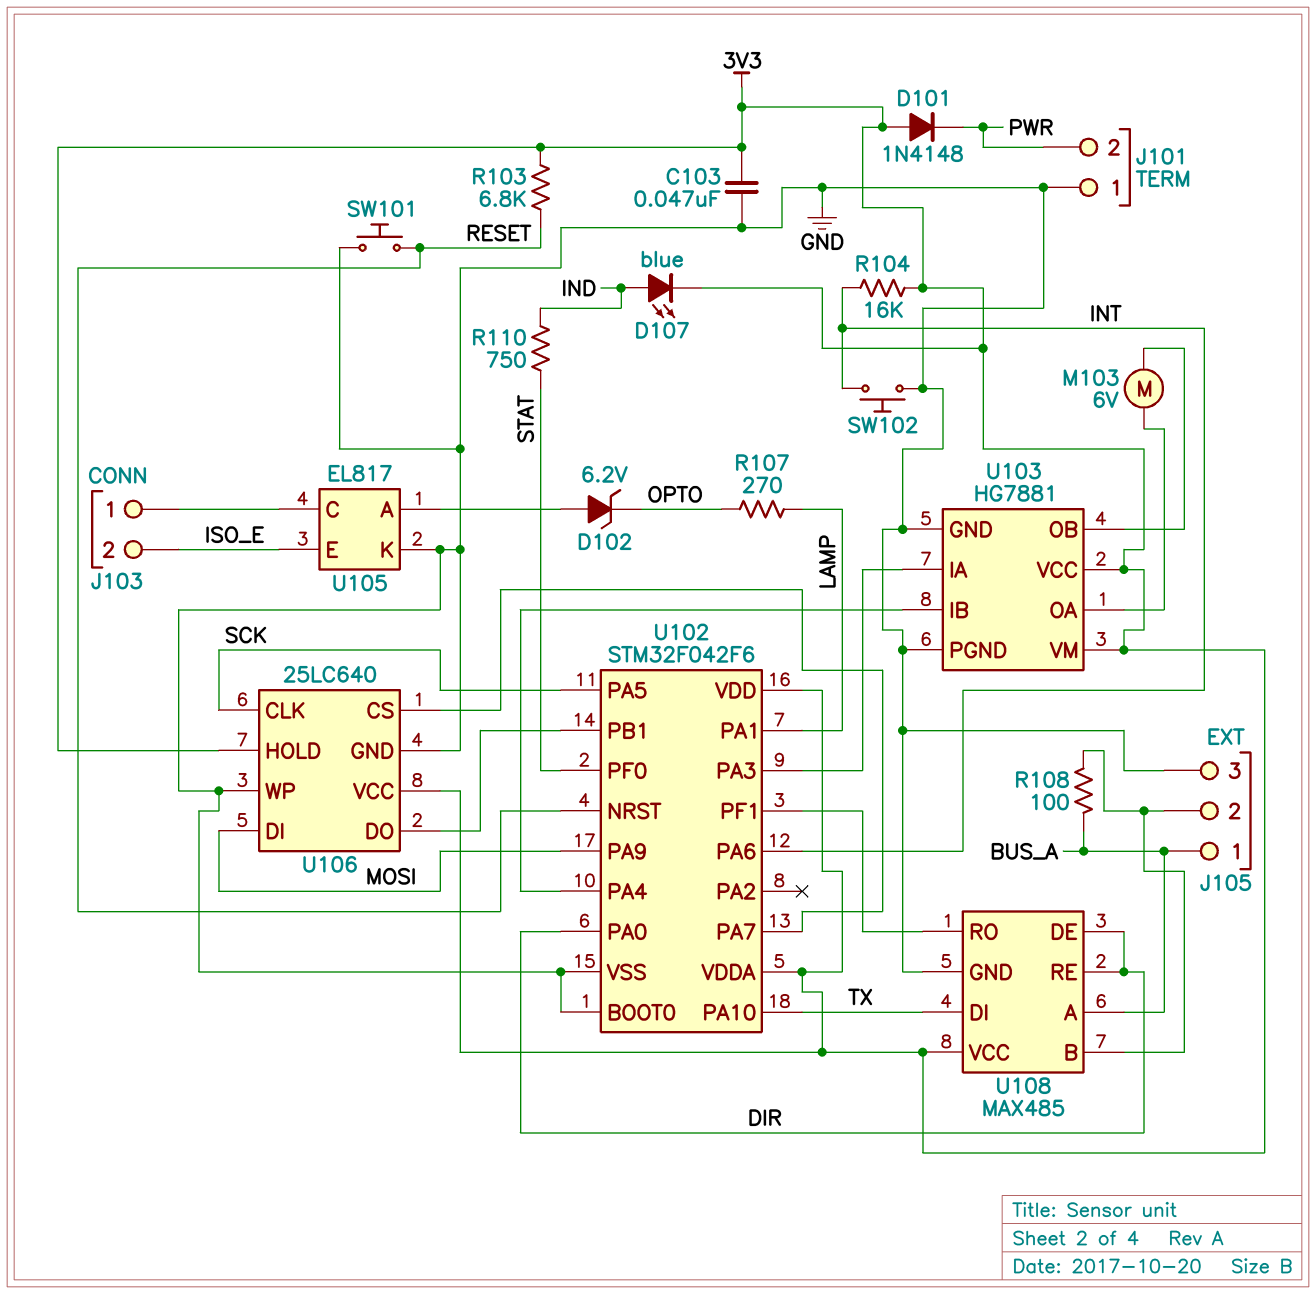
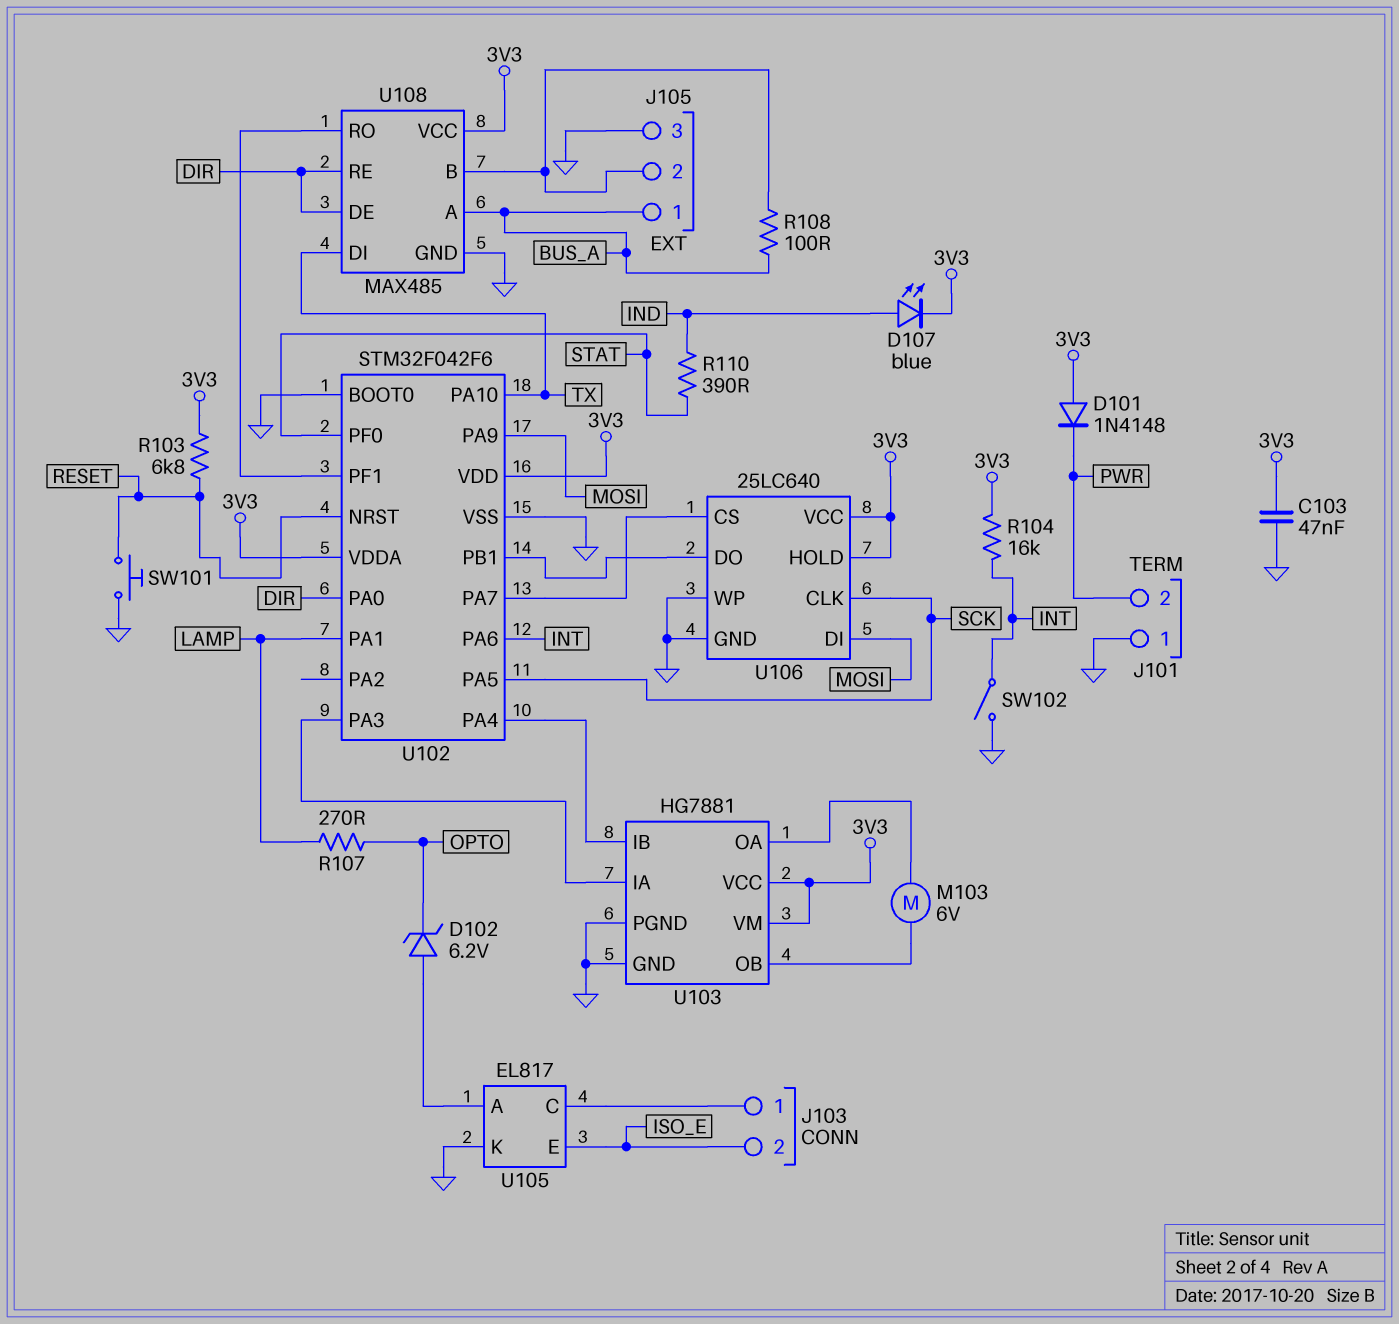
R110: 750 (IND, STAT) -> 390 (IND, STAT)
SW102: button (GND, INT) -> switch (GND, INT)

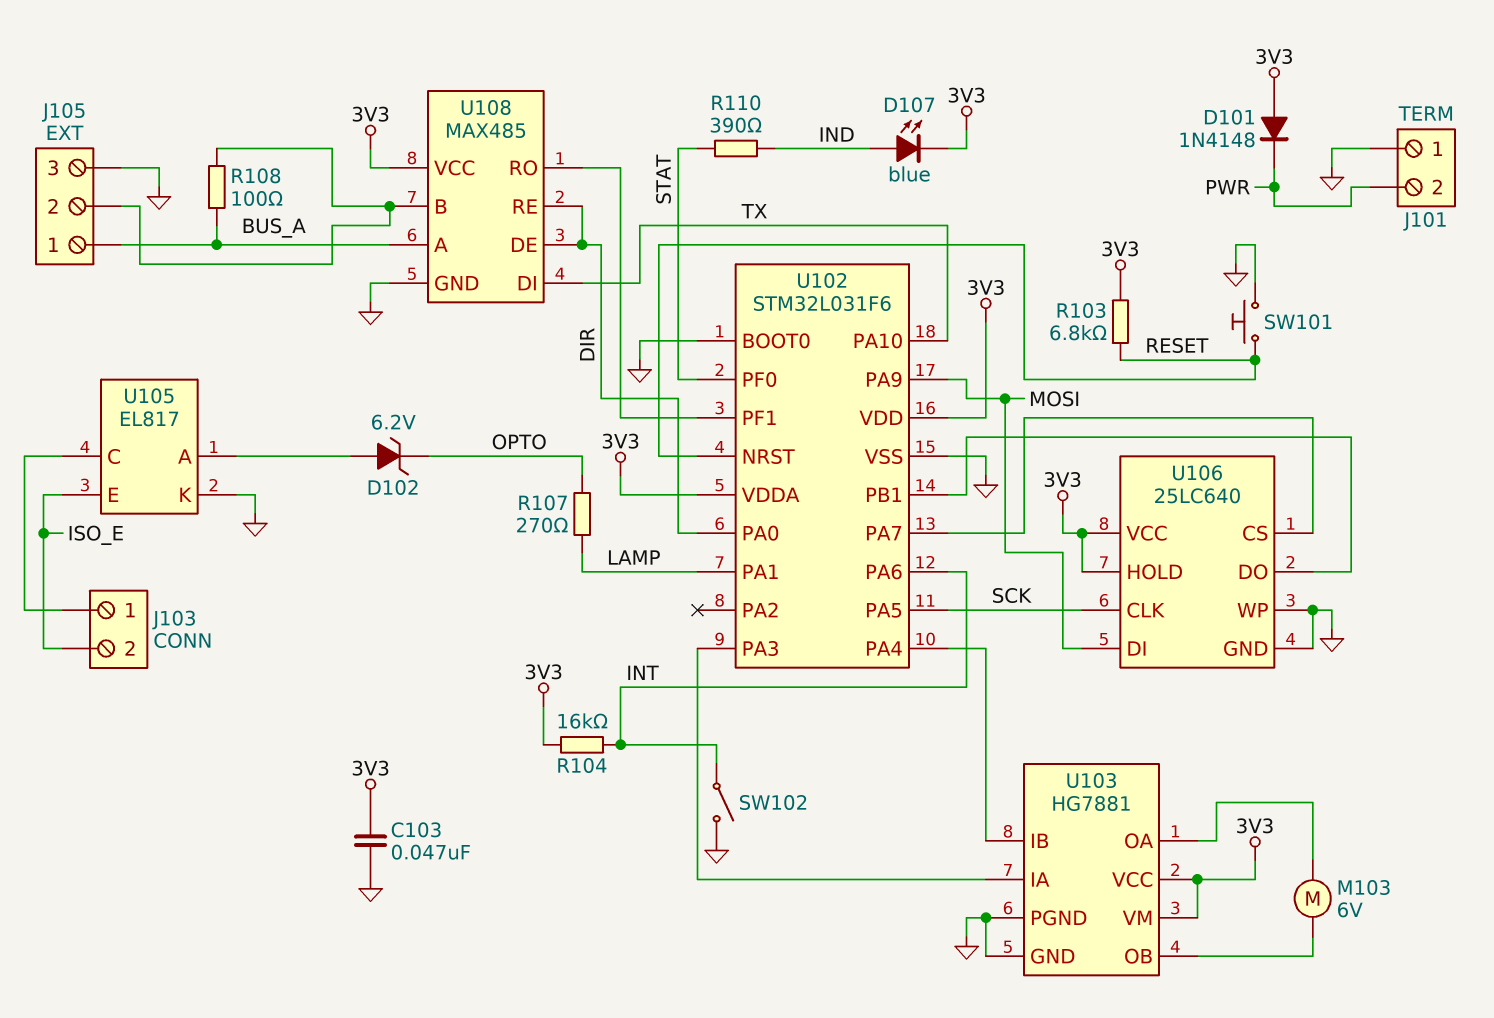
U102: STM32F042F6 -> STM32L031F6

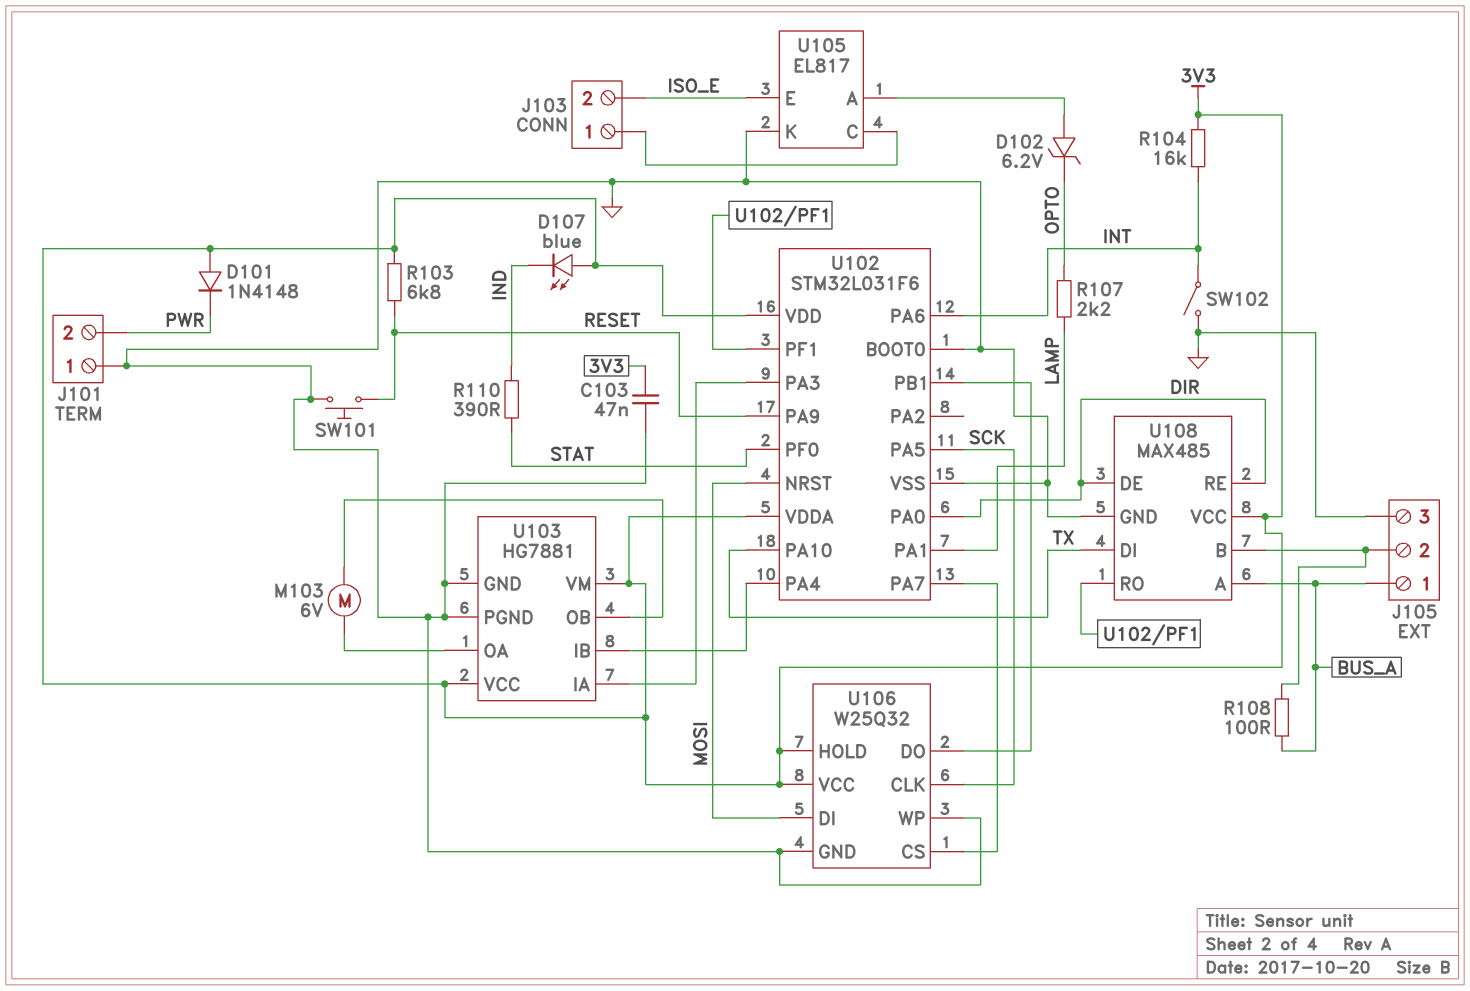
D107: LED blue (A IND, K 3V3) -> LED blue (A 3V3, K IND)
R107: 270 (LAMP, OPTO) -> 2.2k (LAMP, OPTO)
U102 pin NRST: RESET -> MOSI
U102 pin PA9: MOSI -> RESET
U106: 25LC640 -> W25Q32

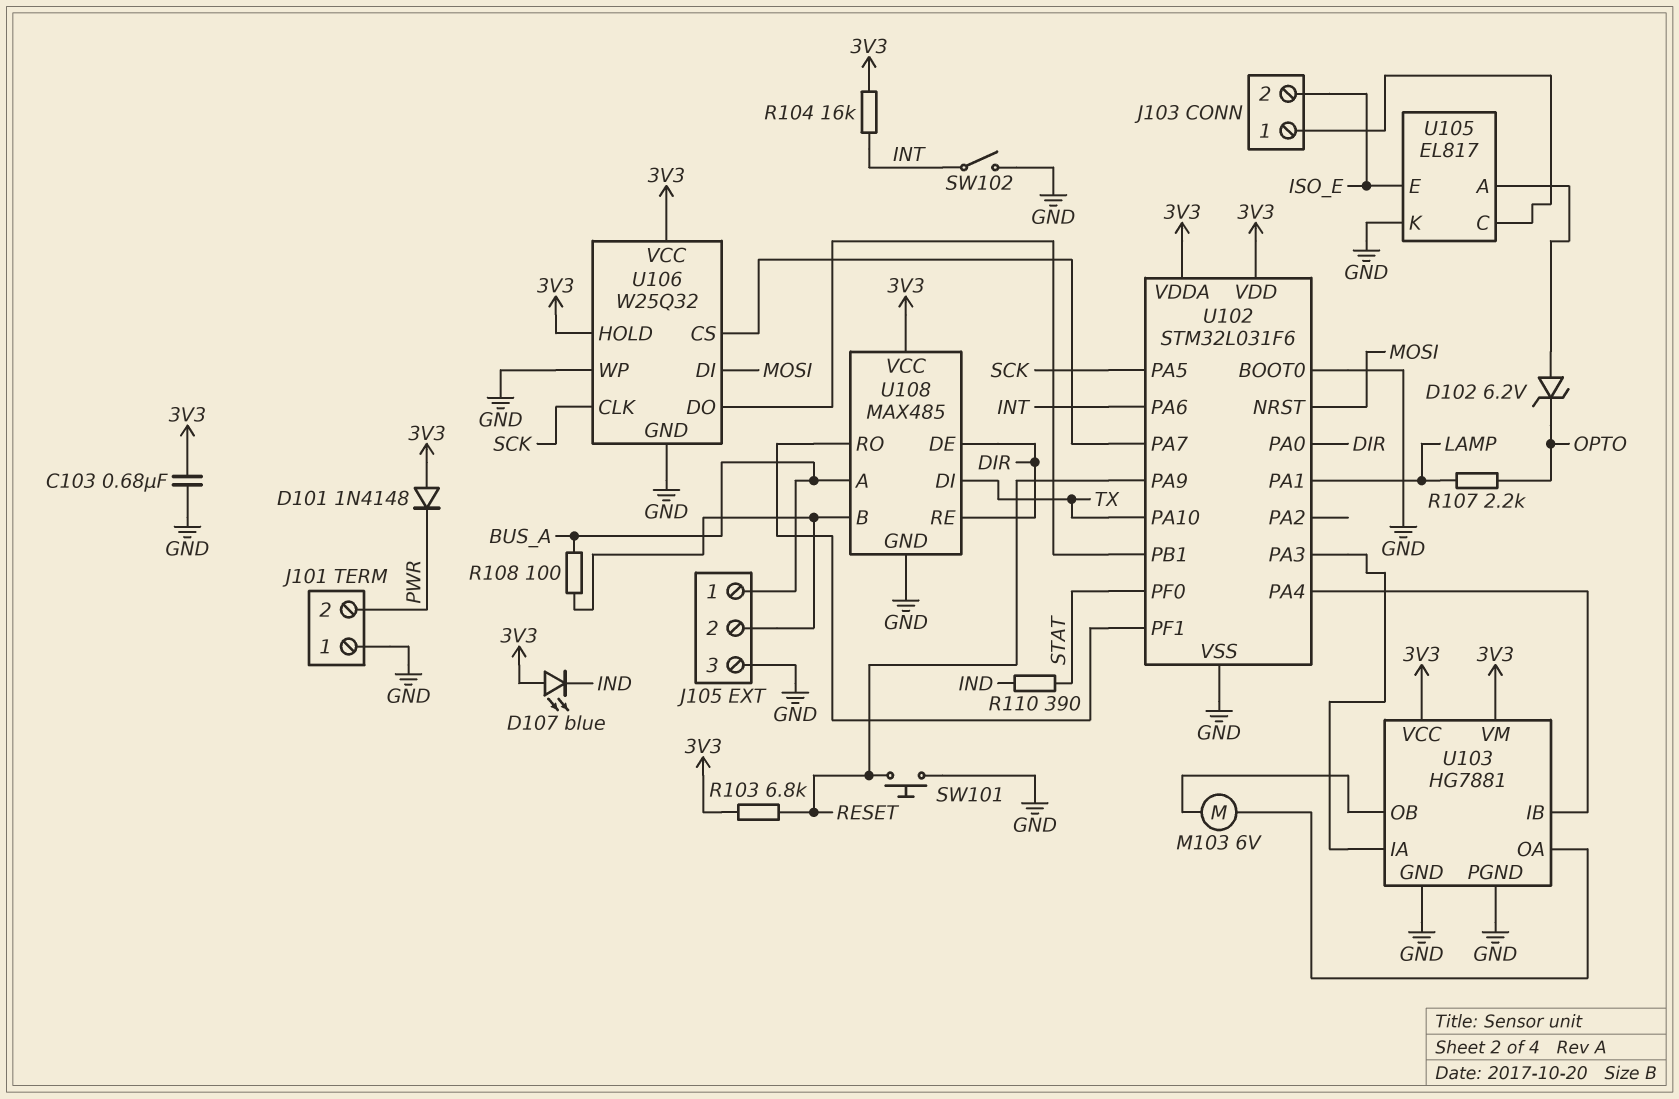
C103: 47nF (3V3, GND) -> 680nF (3V3, GND)

